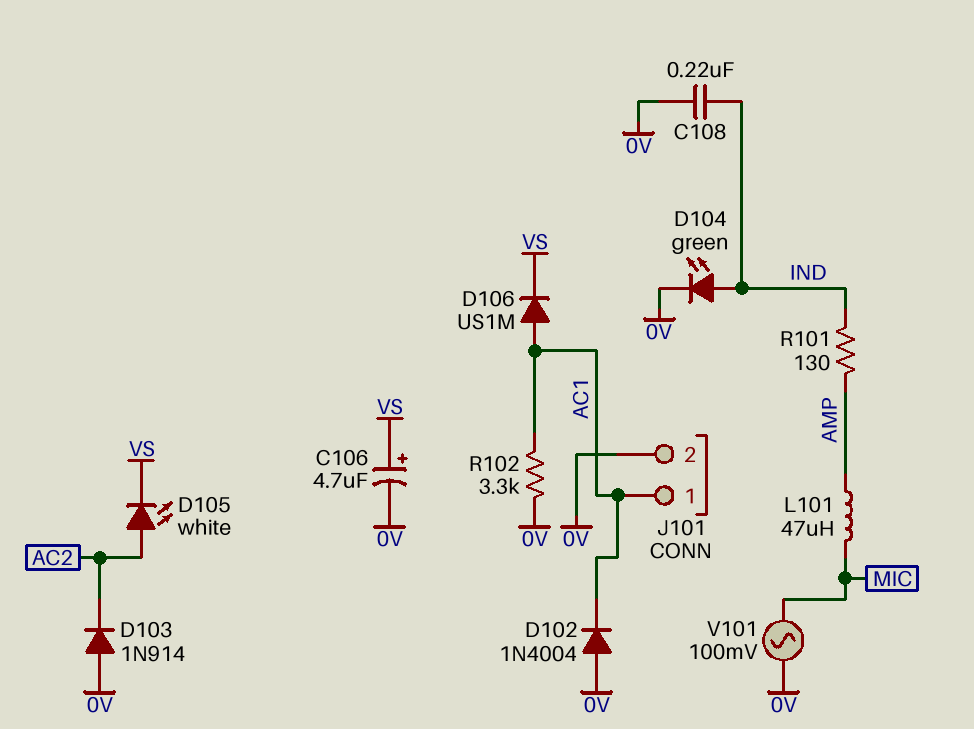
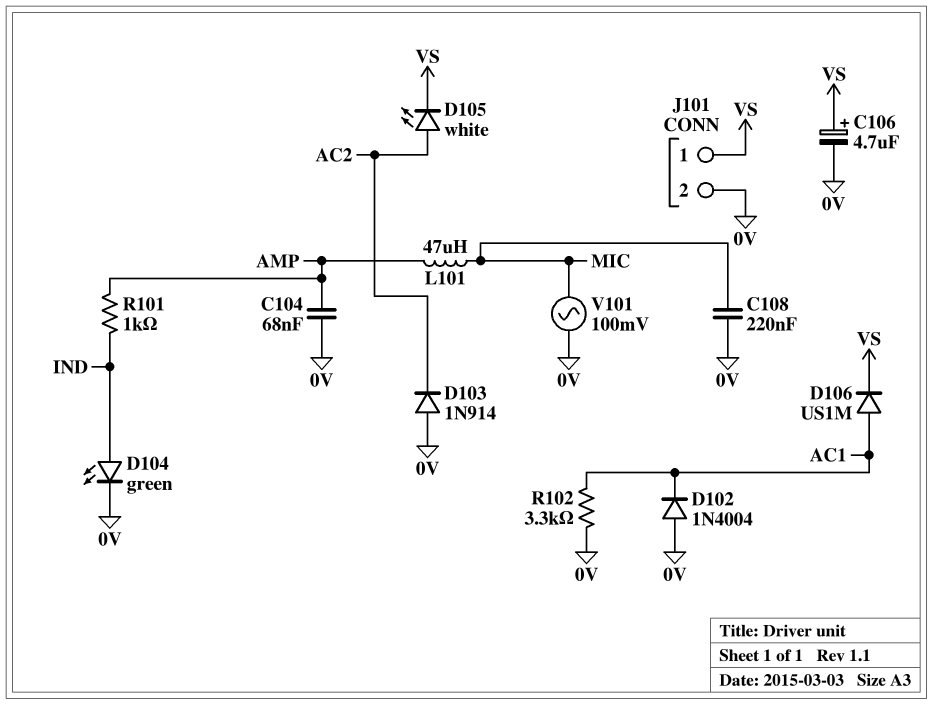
C104: none -> 68nF (0V, AMP)
C108: 220nF (0V, IND) -> 220nF (0V, MIC)
J101 pin 1: AC1 -> VS
R101: 130 (AMP, IND) -> 1k (AMP, IND)

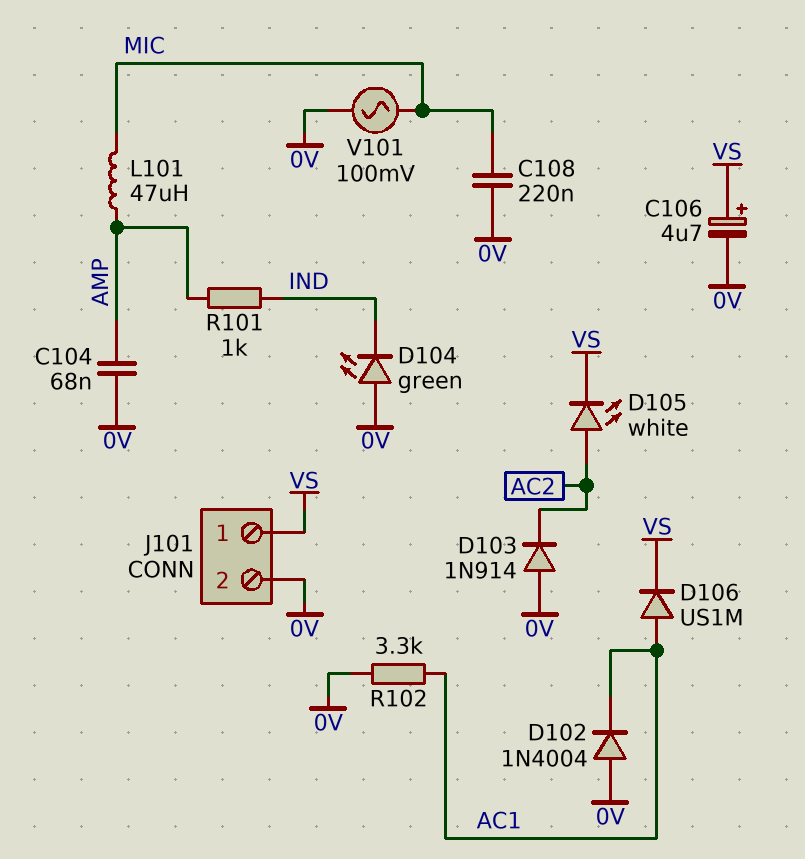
D104: LED green (A IND, K 0V) -> LED green (A 0V, K IND)

